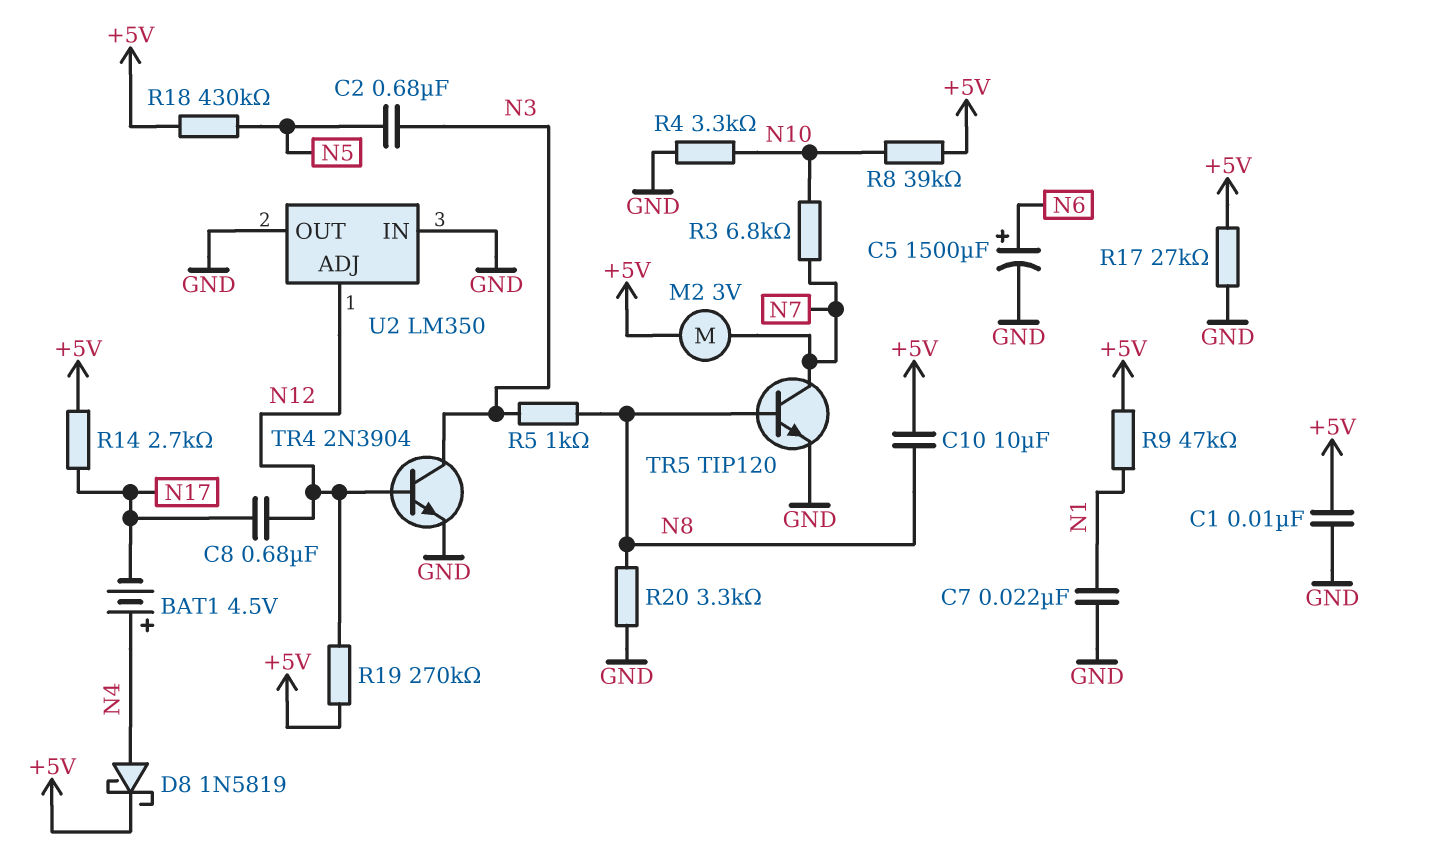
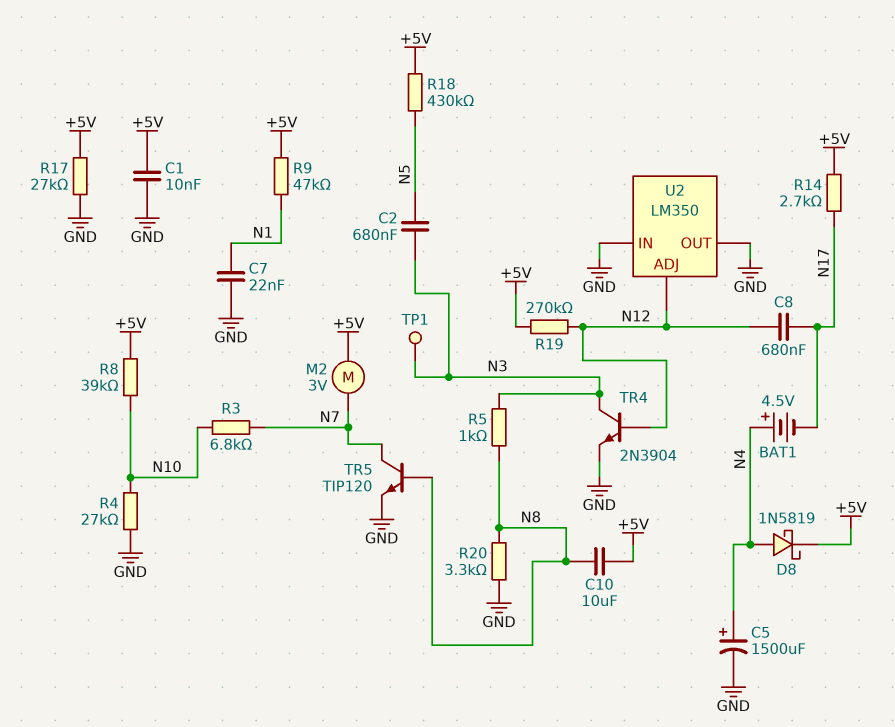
C5: 1500uF (plus N6, minus GND) -> 1500uF (plus N4, minus GND)
R4: 3.3k (GND, N10) -> 27k (GND, N10)
TP1: none -> test point (N3)

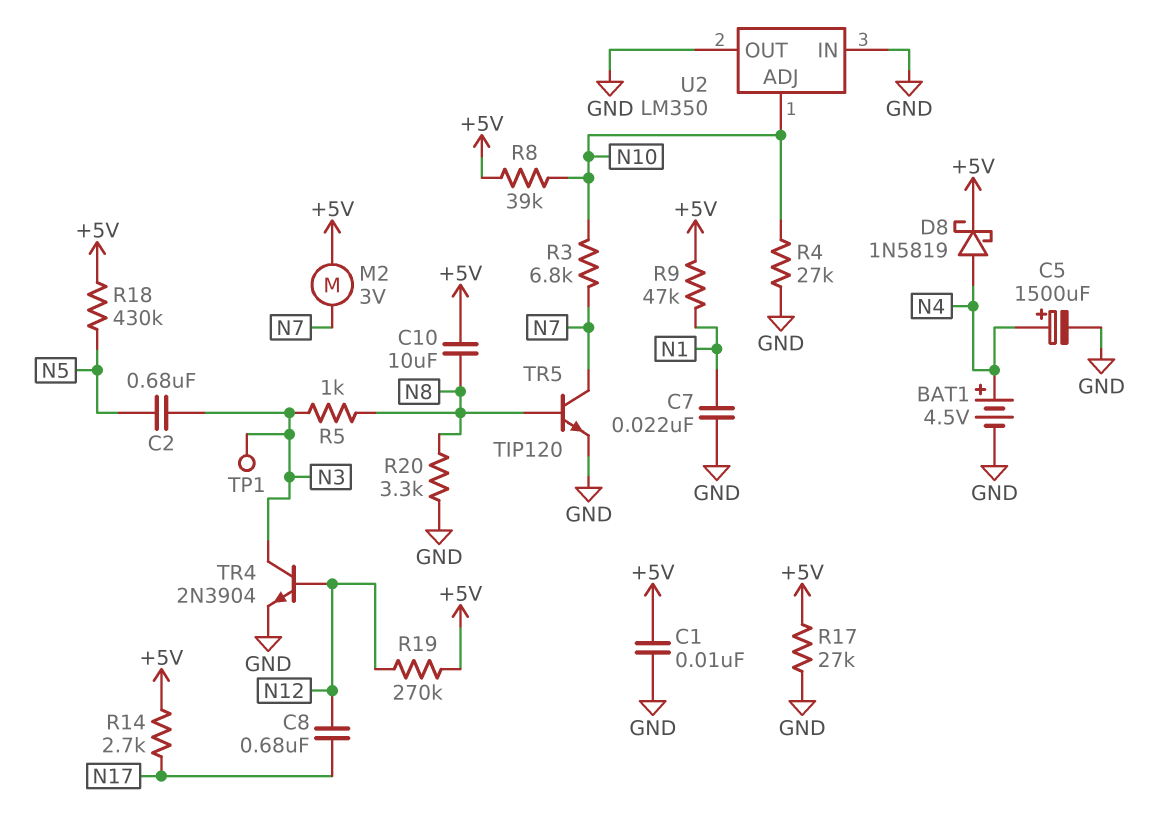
BAT1: 4.5V (plus N4, minus N17) -> 4.5V (plus N4, minus GND)
U2 pin ADJ: N12 -> N10

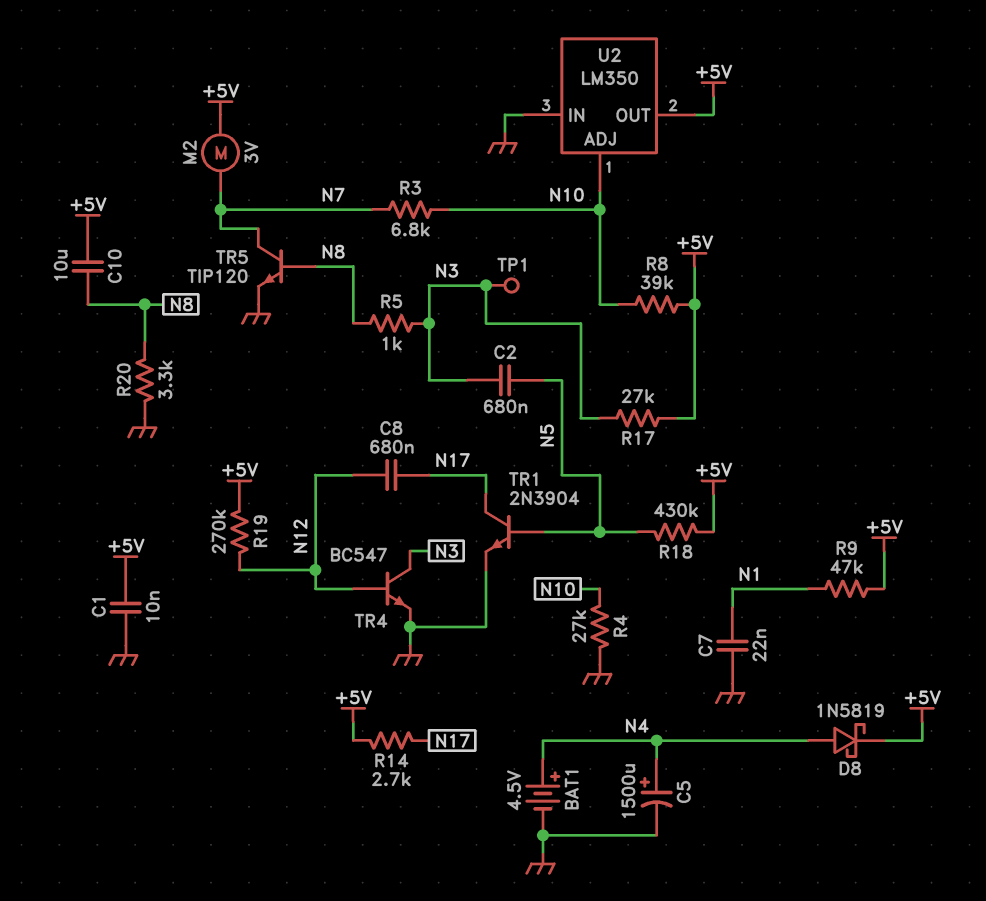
R17: 27k (+5V, GND) -> 27k (+5V, N3)
TR1: none -> NPN 2N3904 (B N5, C N17, E GND)
TR4: NPN 2N3904 (B N12, C N3, E GND) -> NPN BC547 (B N12, C N3, E GND)
U2 pin OUT: GND -> +5V

